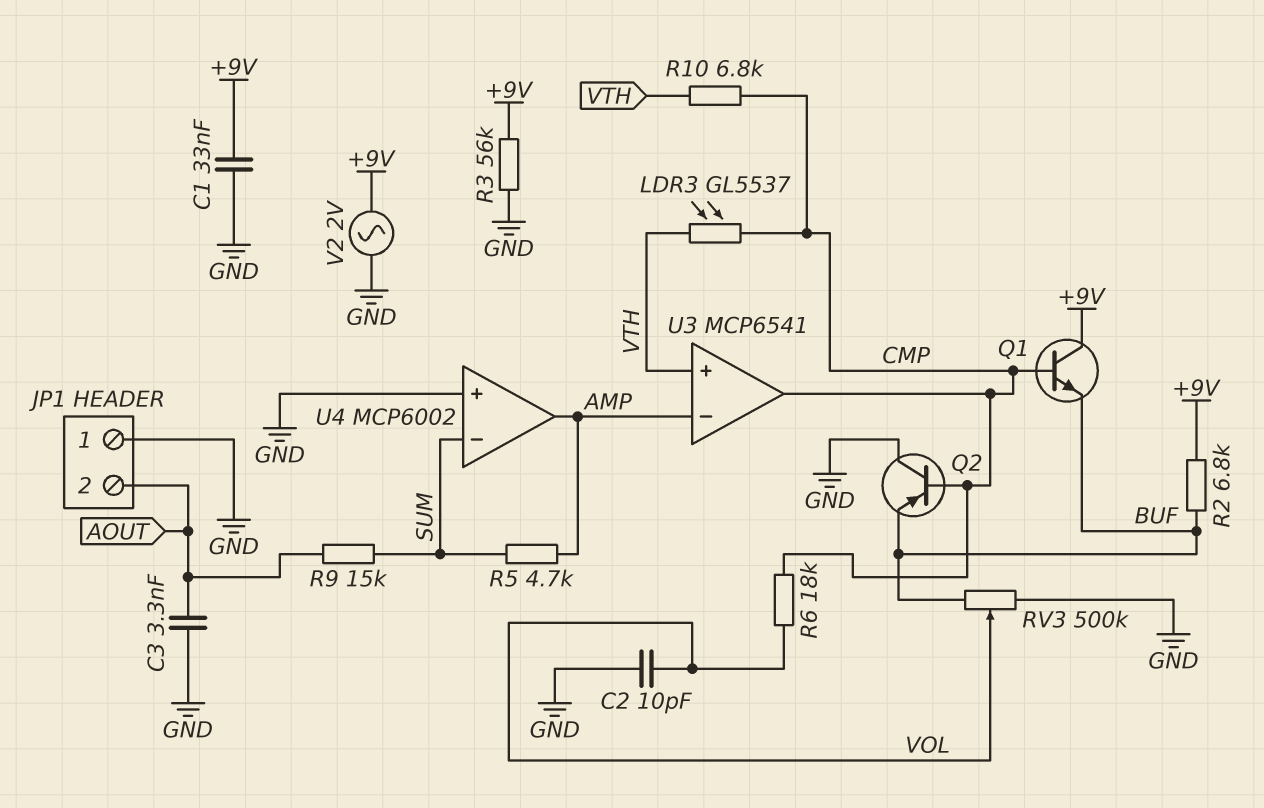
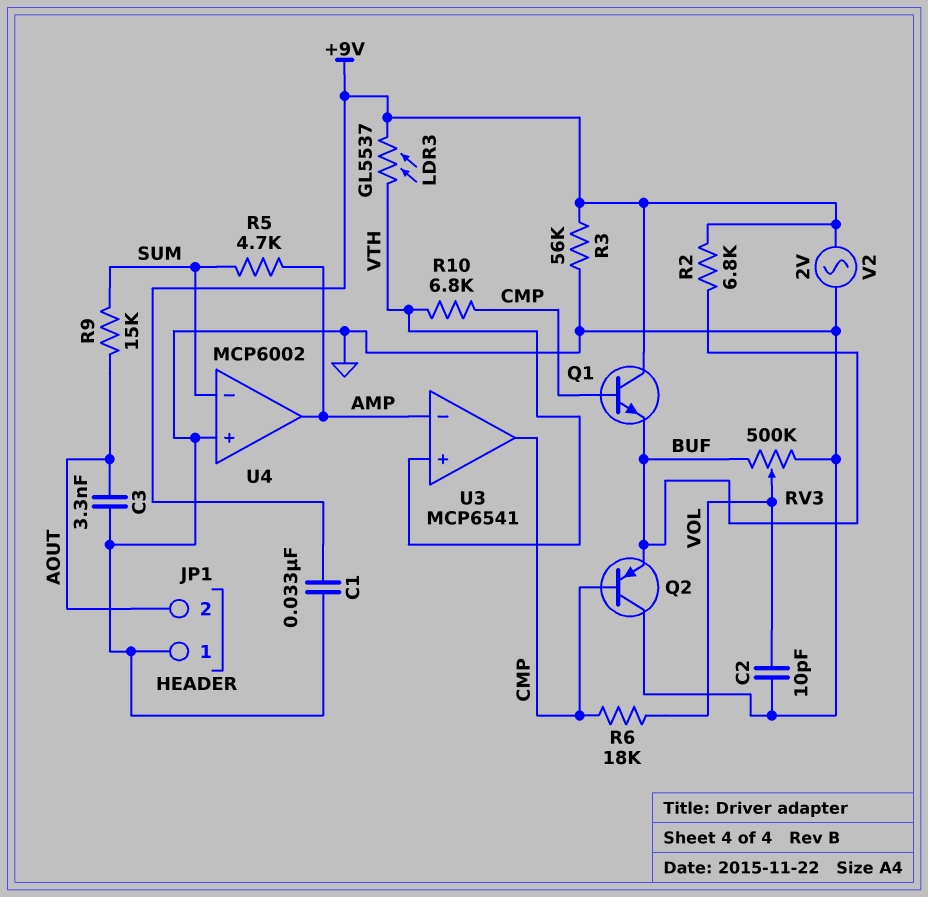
LDR3: GL5537 (CMP, VTH) -> GL5537 (+9V, VTH)

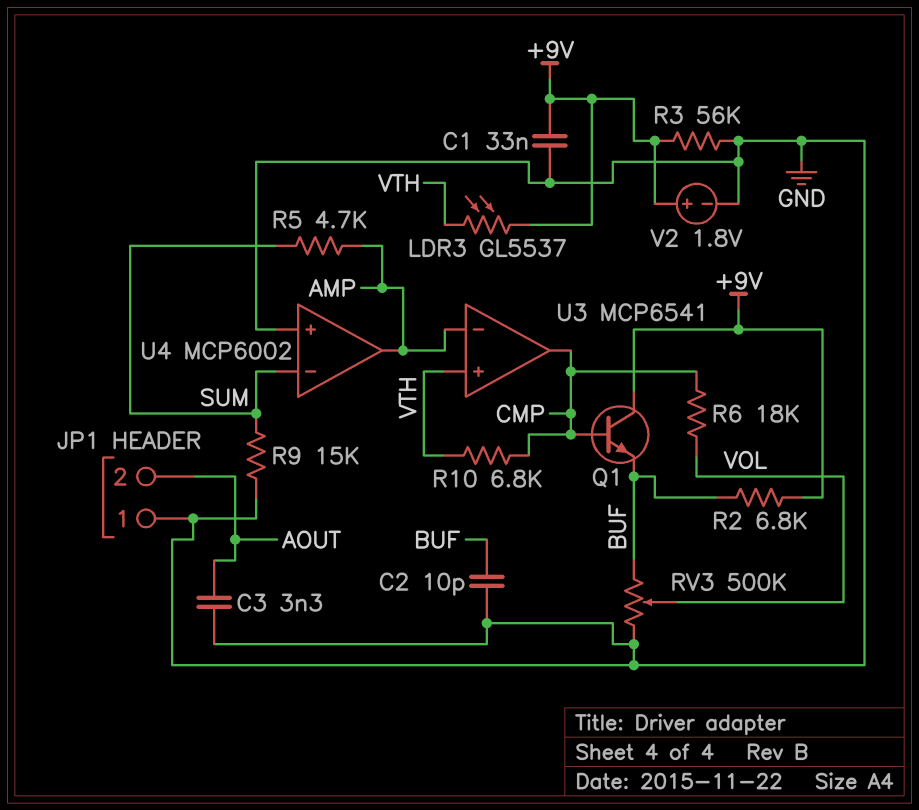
C2: 10pF (GND, VOL) -> 10pF (BUF, GND)
Q2: PNP (B CMP, C GND, E BUF) -> none
R9: 15k (AOUT, SUM) -> 15k (GND, SUM)
V2: AC 2V (+9V, GND) -> 1.8V (plus +9V, minus GND)

